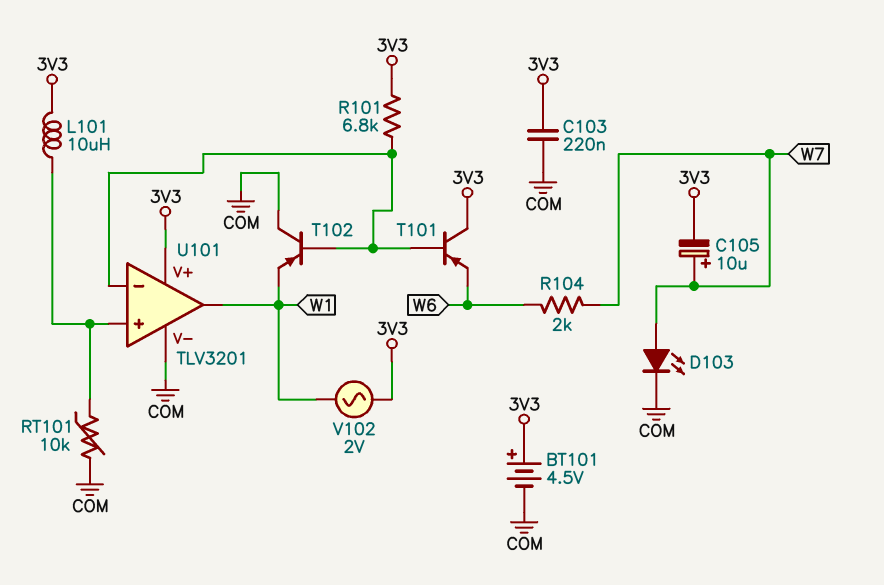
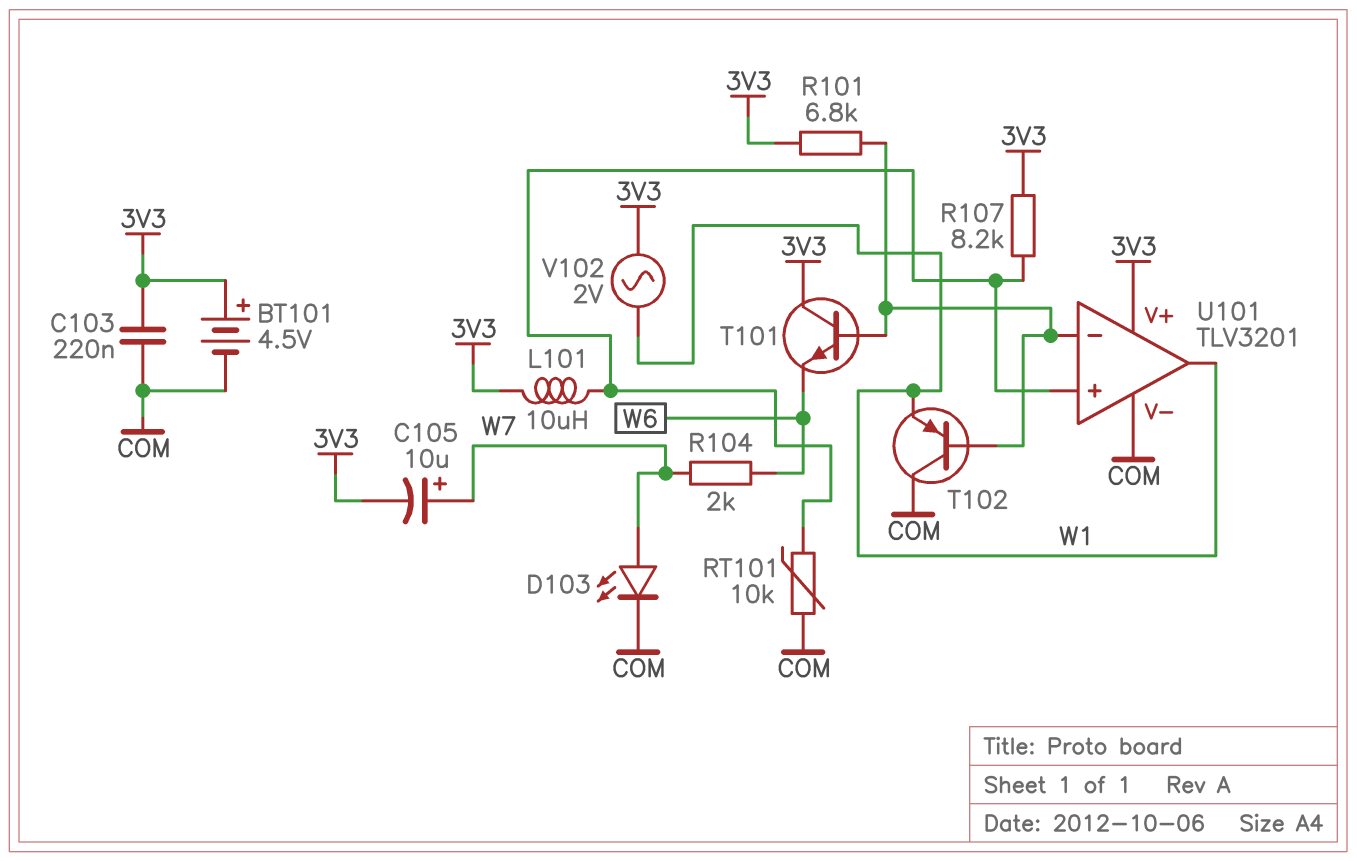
R107: none -> 8.2k (3V3, U101/in+)
T101: PNP (B U101/in-, C 3V3, E W6) -> NPN (B U101/in-, C 3V3, E W6)

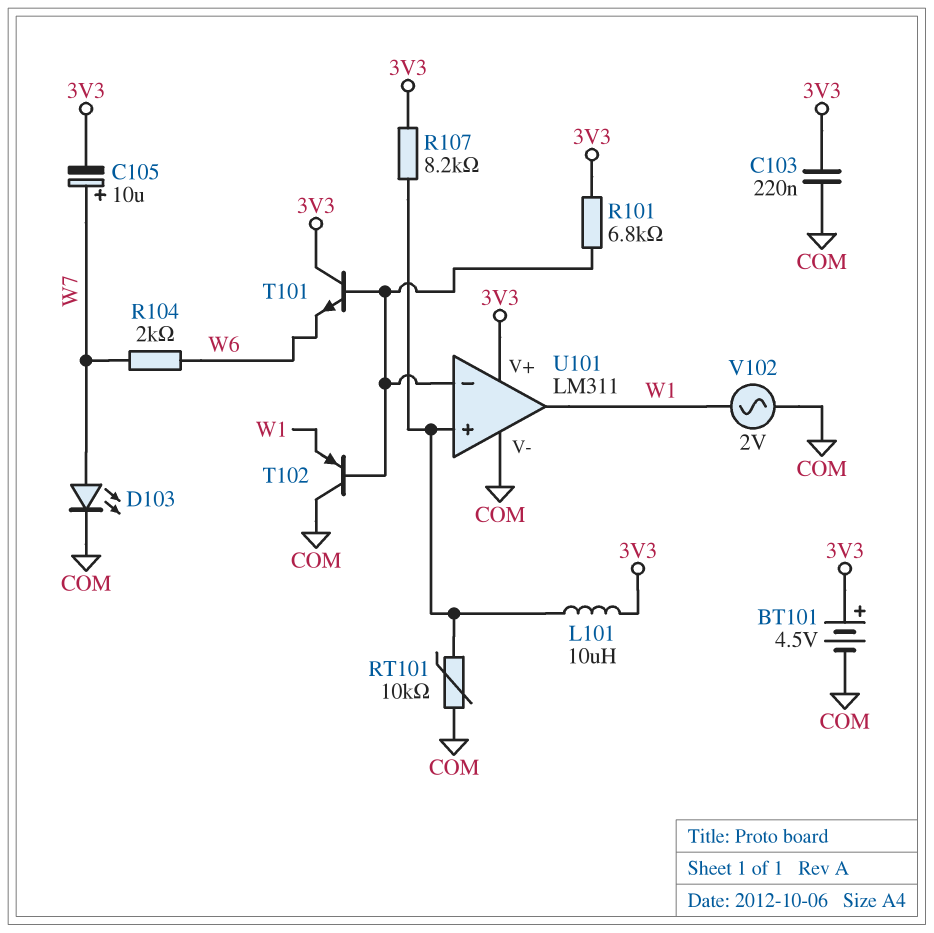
U101: TLV3201 -> LM311
V102: AC 2V (3V3, W1) -> AC 2V (COM, W1)

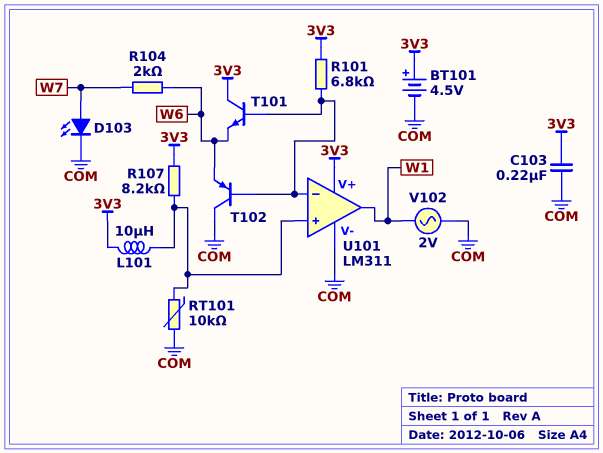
C105: 10uF (plus W7, minus 3V3) -> none
T102: PNP (B U101/in-, C COM, E W1) -> PNP (B U101/in-, C COM, E W6)

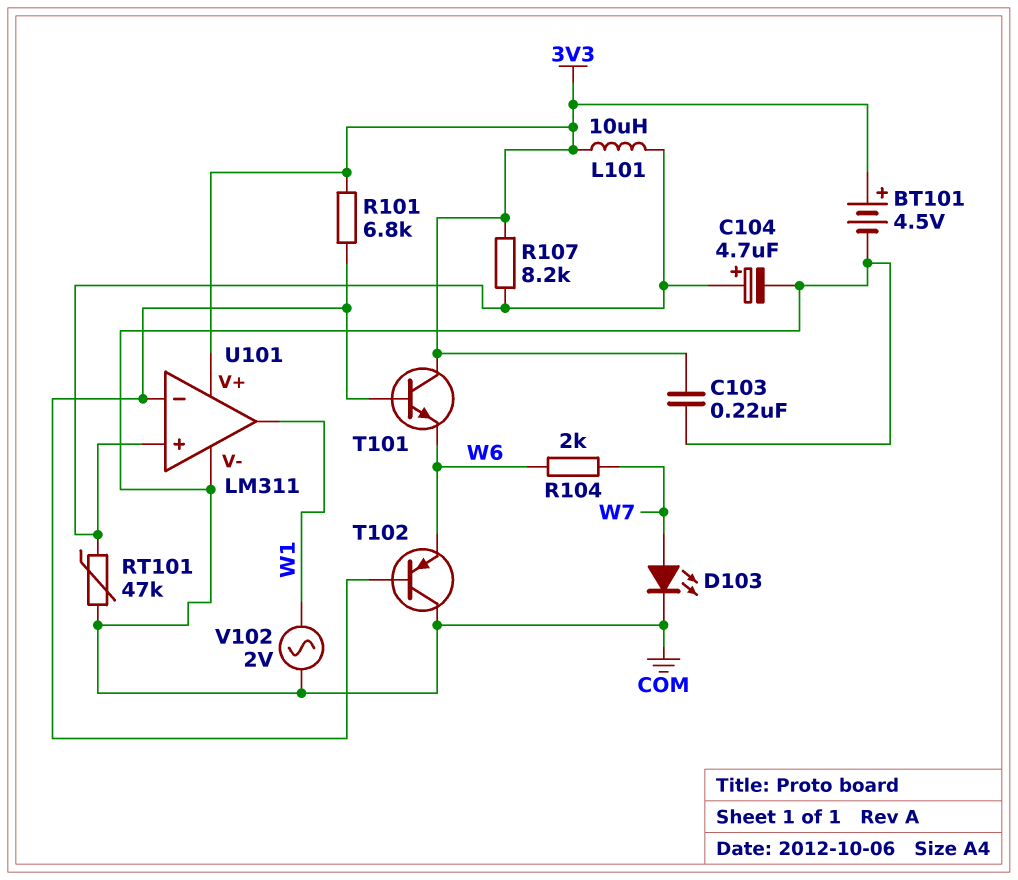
C104: none -> 4.7uF (plus U101/in+, minus COM)
RT101: 10k (COM, U101/in+) -> 47k (COM, U101/in+)

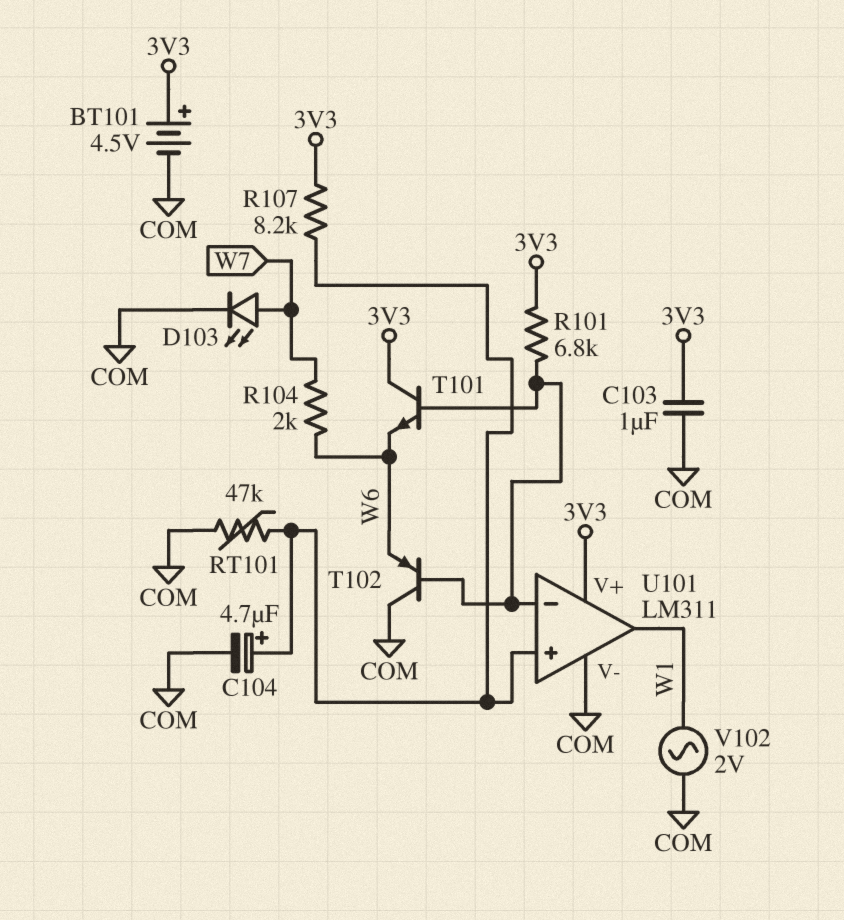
C103: 220nF (3V3, COM) -> 1uF (3V3, COM)
L101: 10uH (3V3, U101/in+) -> none

